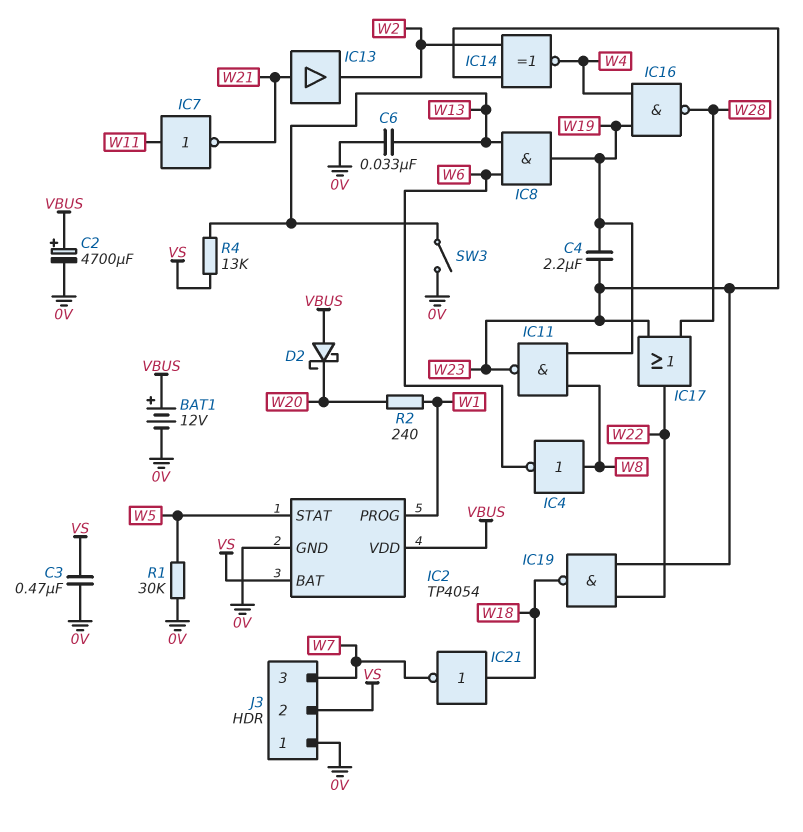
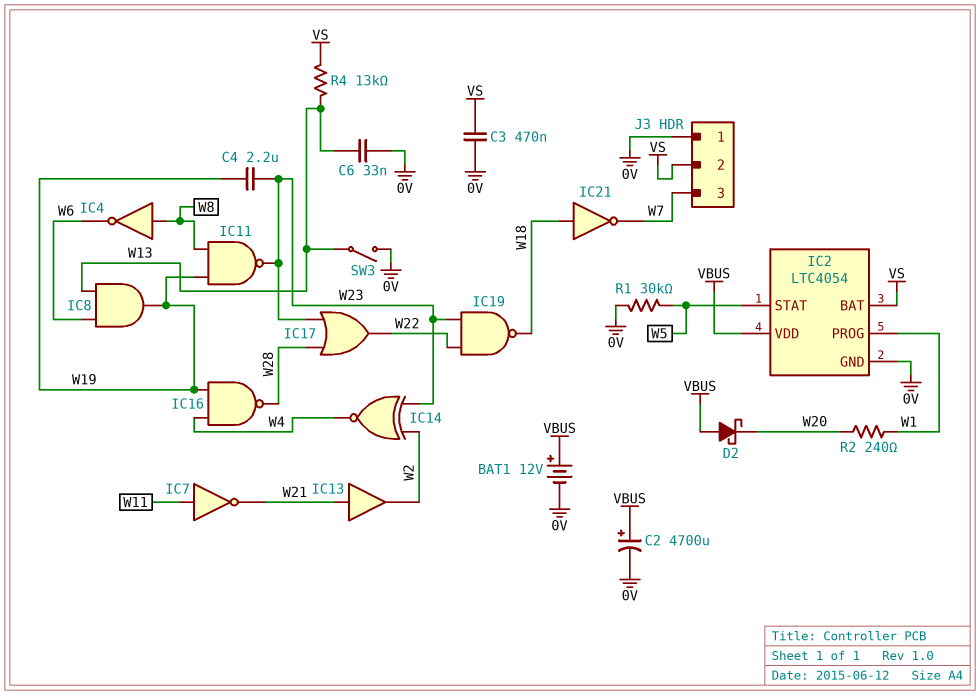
IC2: TP4054 -> LTC4054

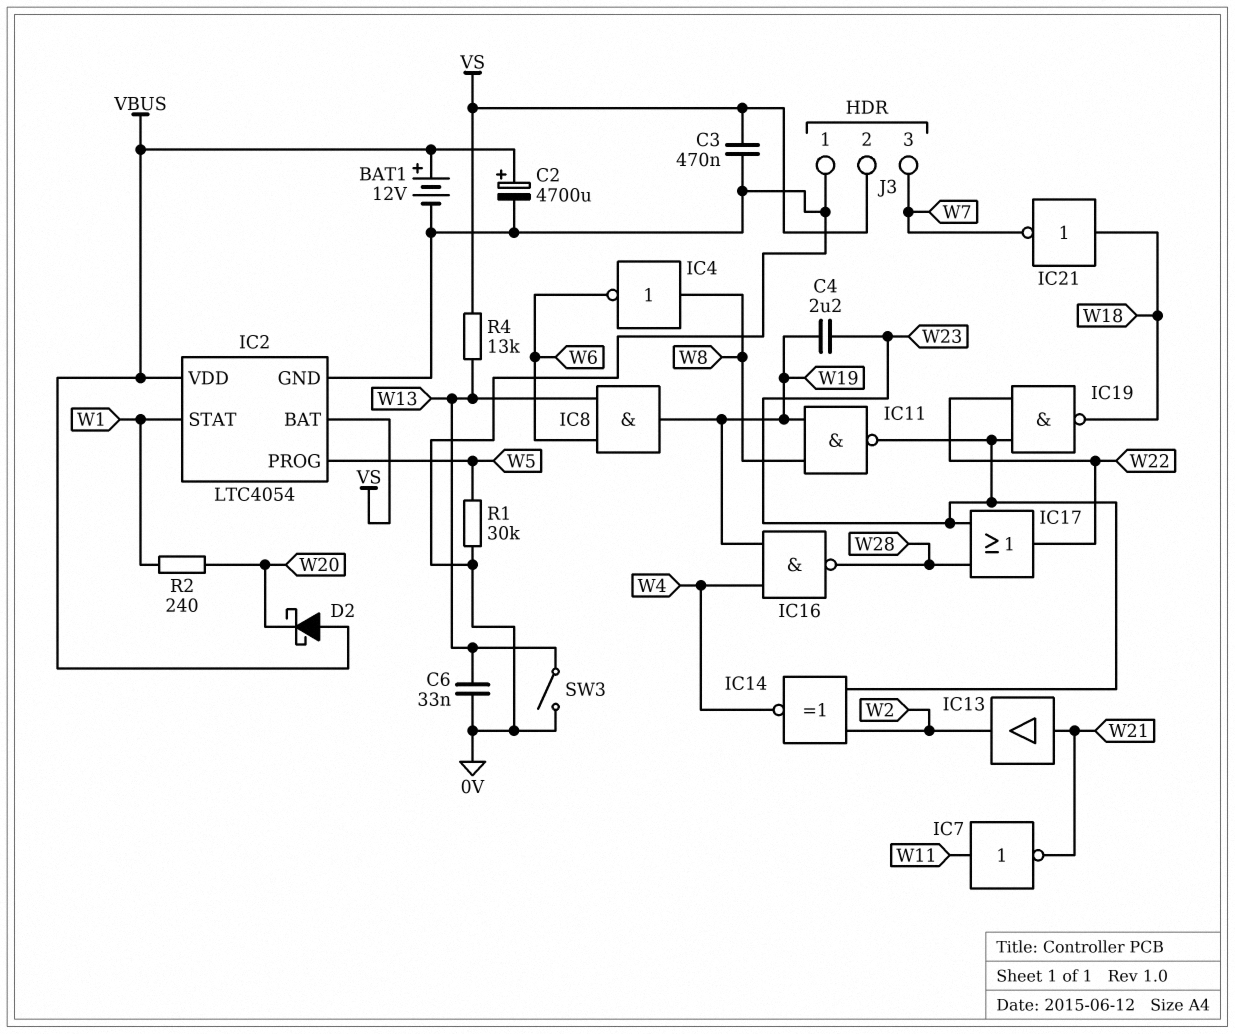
IC2 pin PROG: W1 -> W5
IC2 pin STAT: W5 -> W1

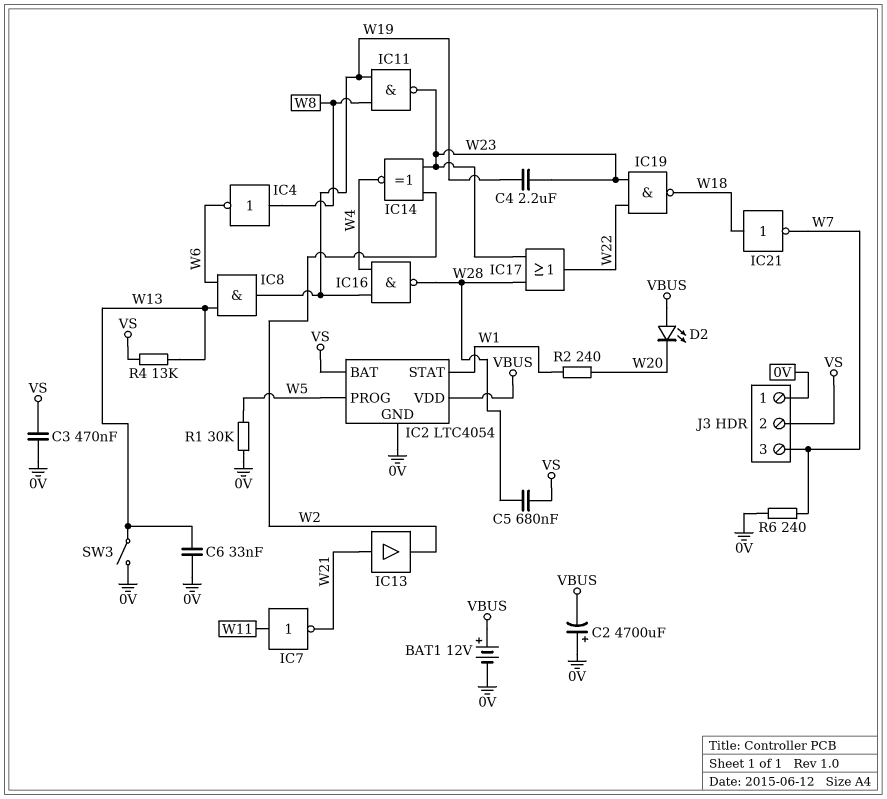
C2: 4700uF (plus VBUS, minus 0V) -> 4700uF (plus 0V, minus VBUS)
C5: none -> 680nF (VS, W28)
D2: schottky (A VBUS, K W20) -> LED (A VBUS, K W20)
R6: none -> 240 (0V, W7)

